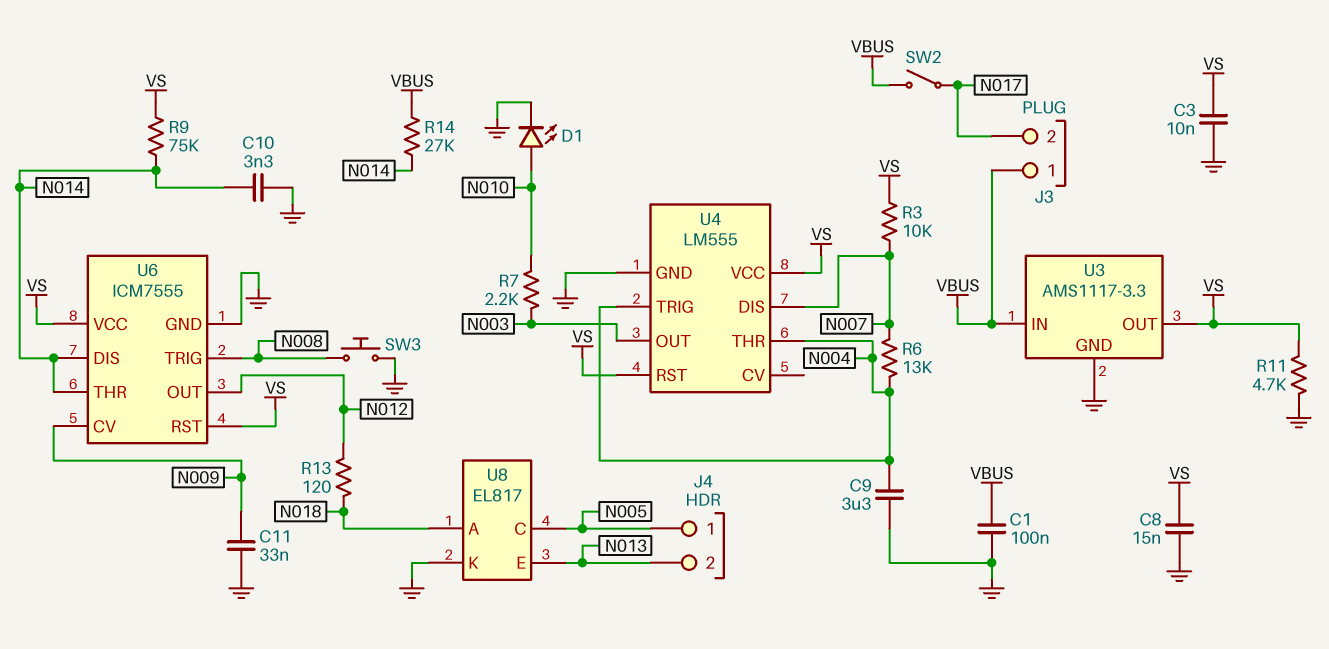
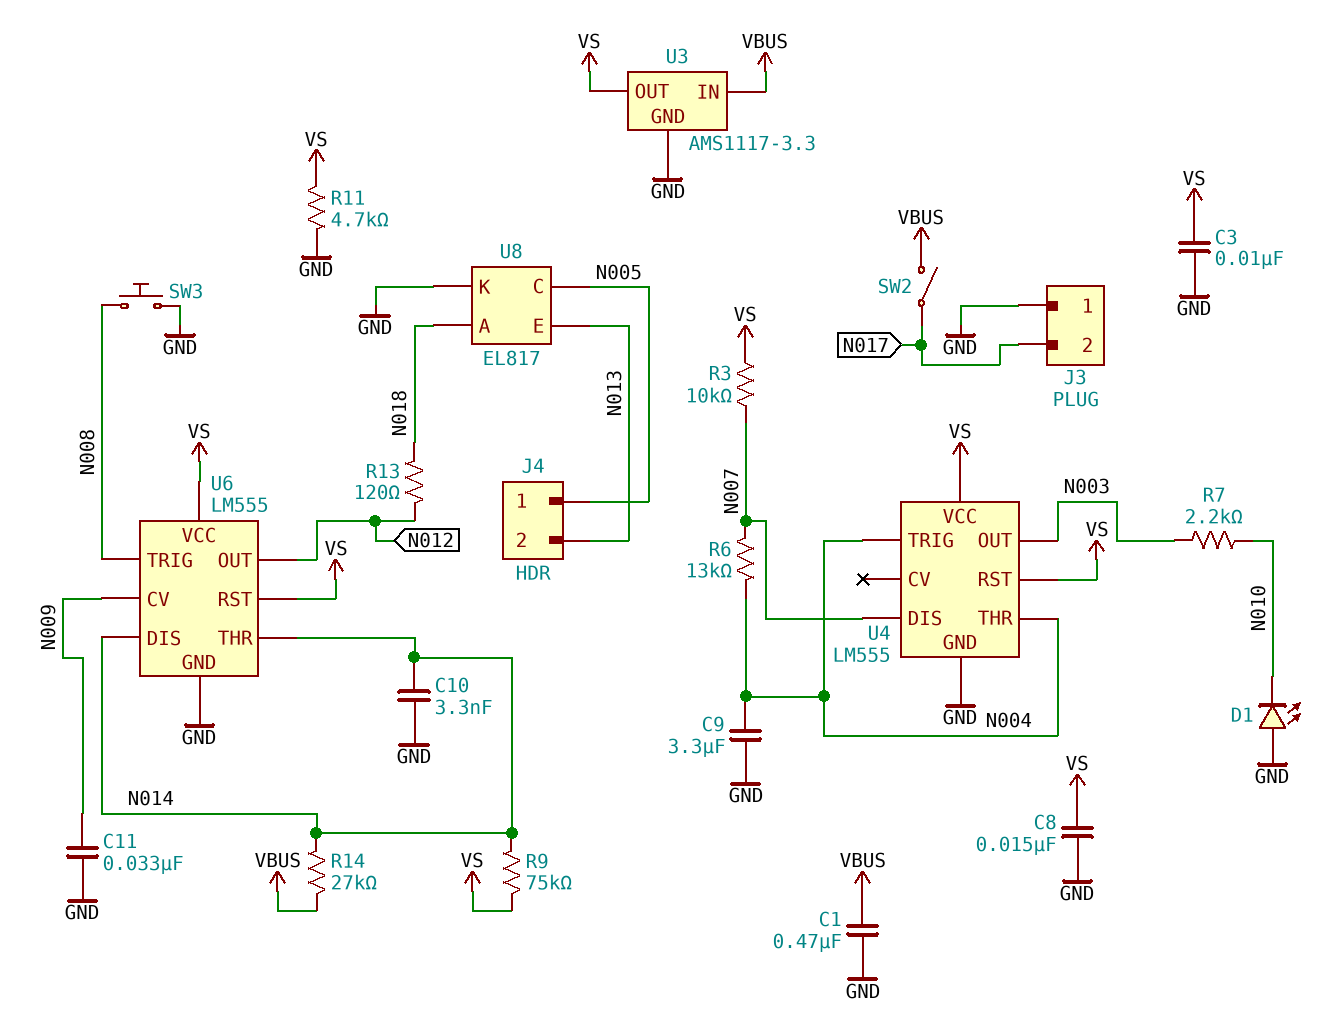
C1: 100nF (GND, VBUS) -> 470nF (GND, VBUS)
D1: LED (A N010, K GND) -> LED (A GND, K N010)
J3 pin 1: VBUS -> GND
U6: ICM7555 -> LM555

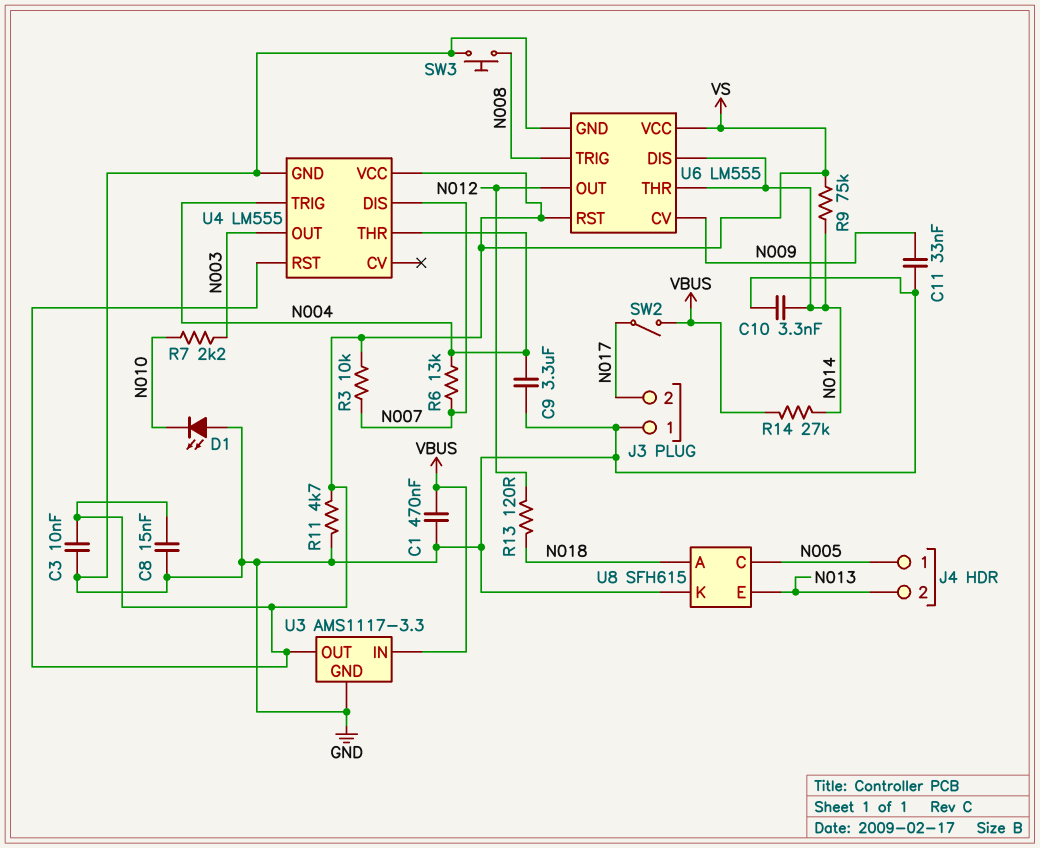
U8: EL817 -> SFH615

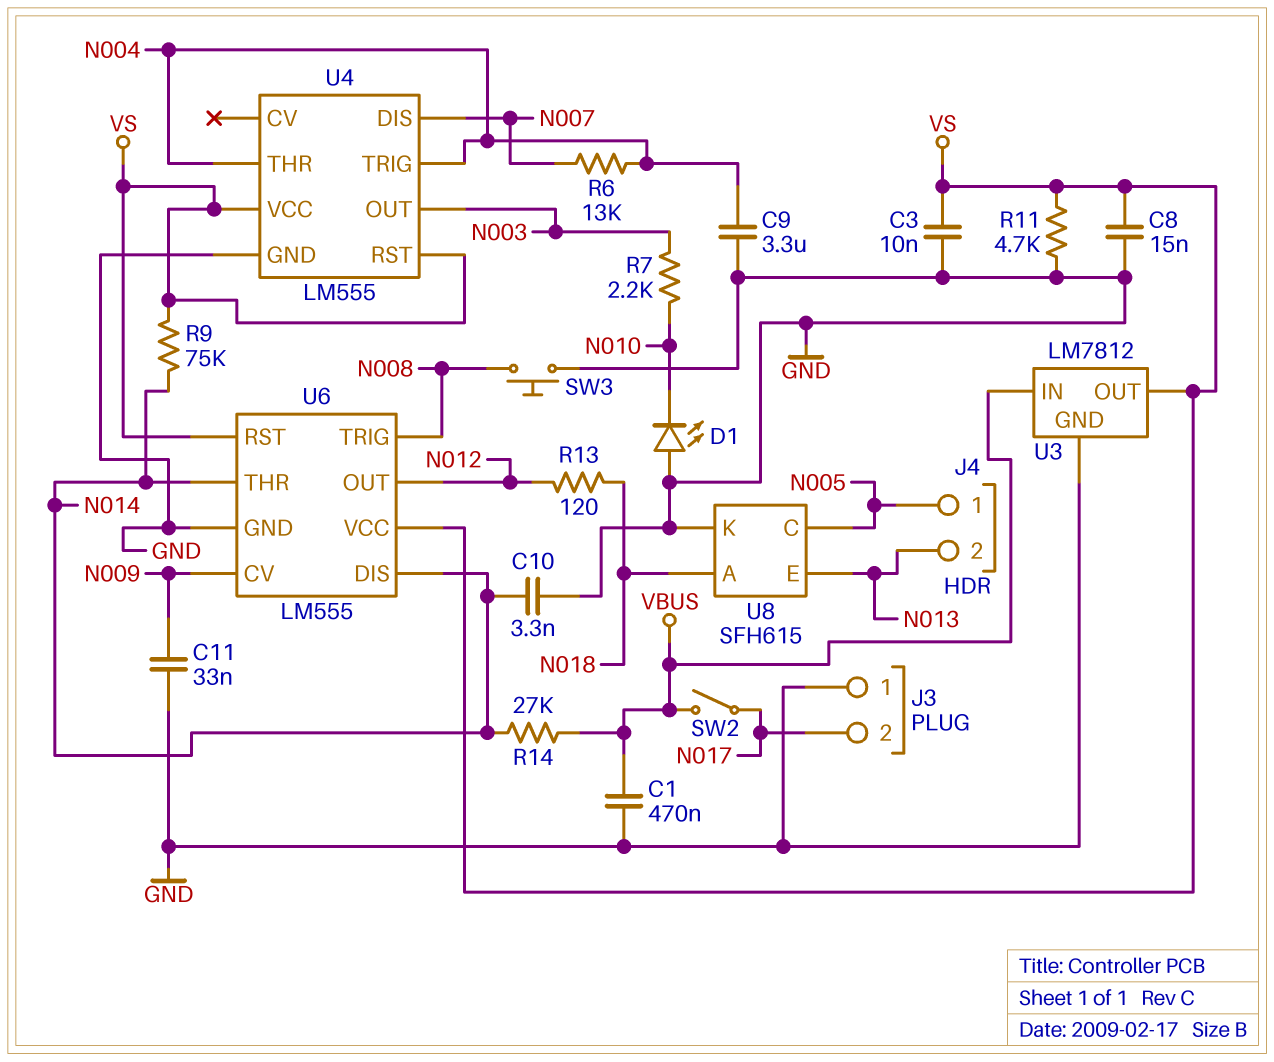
R3: 10k (N007, VS) -> none
U3: AMS1117-3.3 -> LM7812

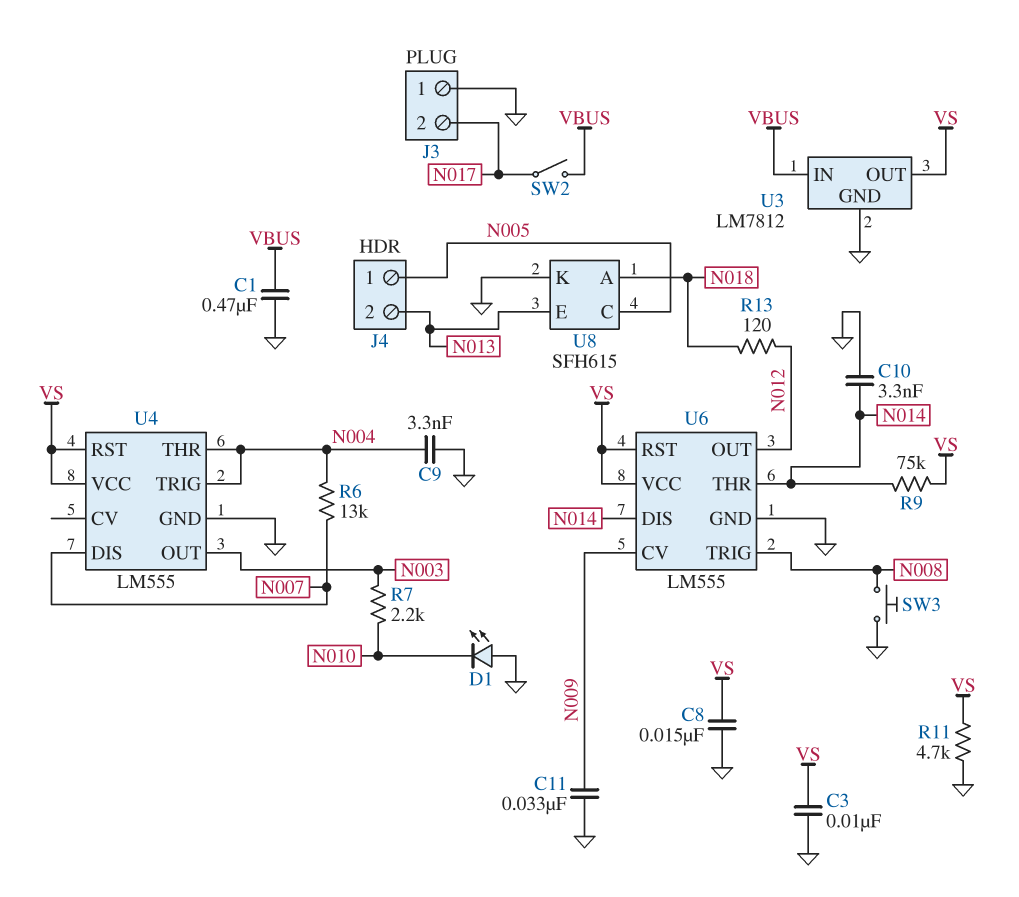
C9: 3.3uF (GND, N004) -> 3.3nF (GND, N004)
R14: 27k (N014, VBUS) -> none

